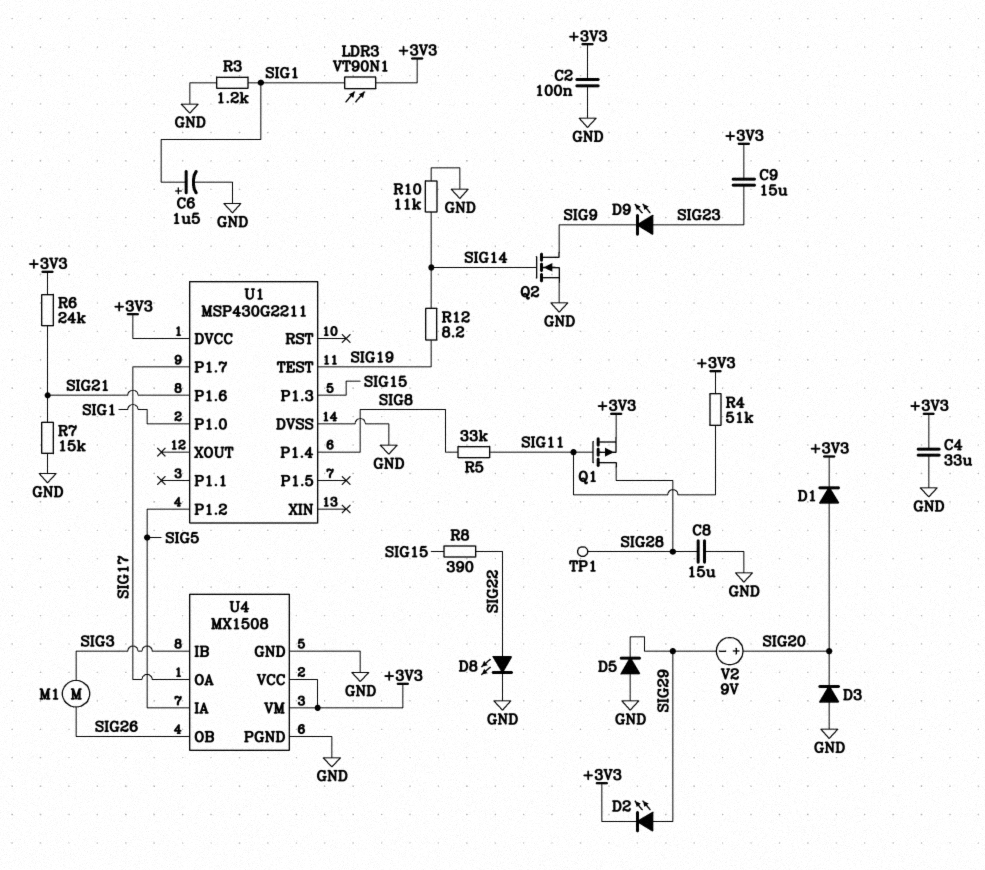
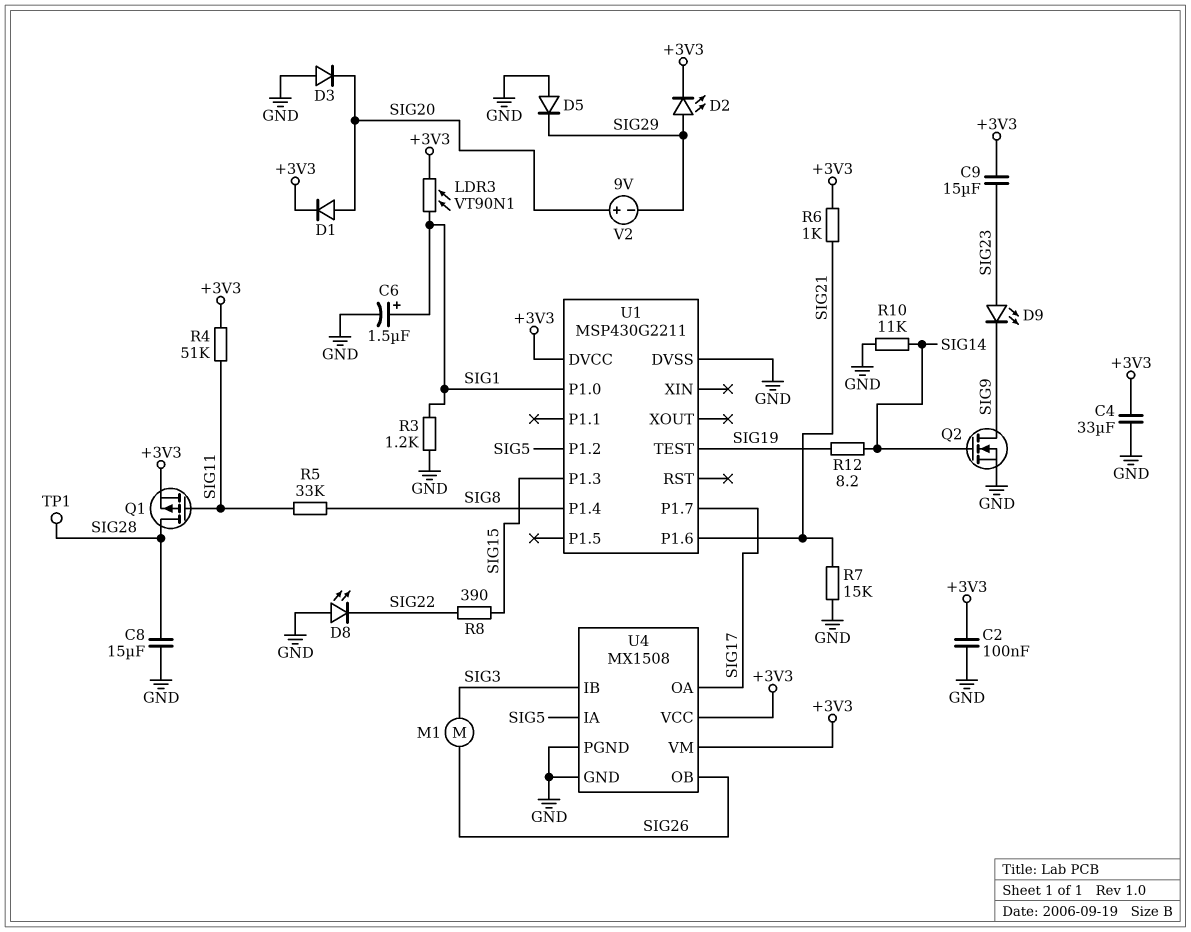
D8: LED (A SIG22, K GND) -> LED (A GND, K SIG22)
R6: 24k (+3V3, SIG21) -> 1k (+3V3, SIG21)

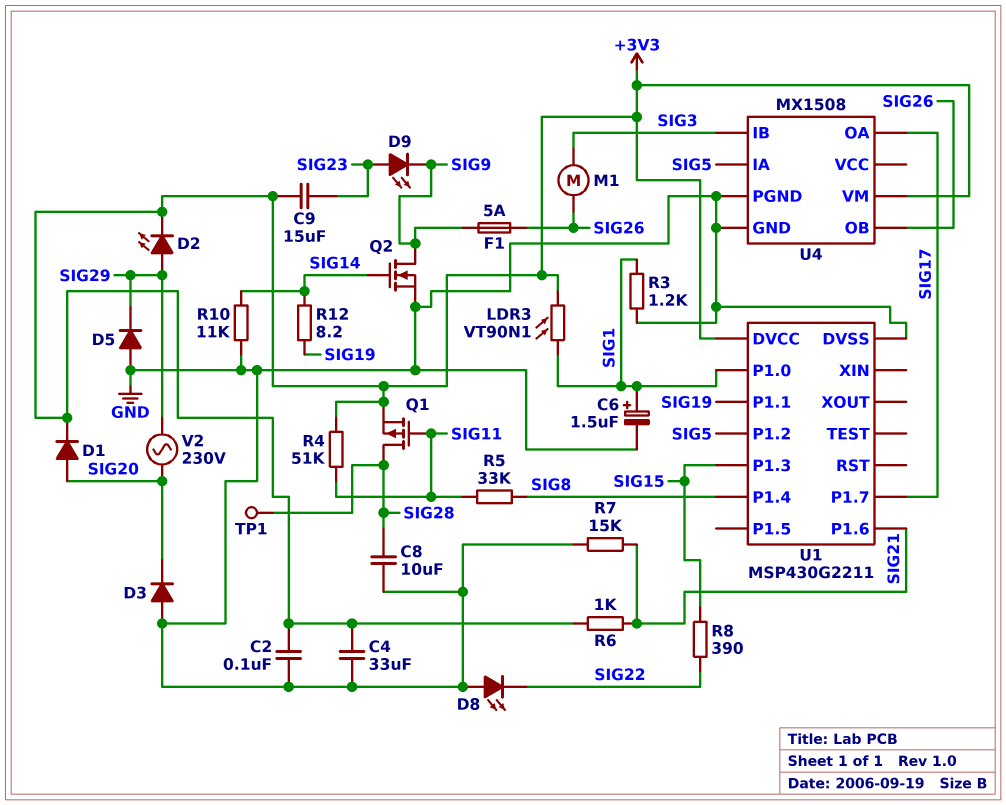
C8: 15uF (GND, SIG28) -> 10uF (GND, SIG28)
F1: none -> 5A (SIG9, SIG26)
U1 pin P1.1: none -> SIG19
U1 pin TEST: SIG19 -> none
U4 pin VCC: +3V3 -> none
V2: 9V (plus SIG20, minus SIG29) -> AC 230V (SIG20, SIG29)

